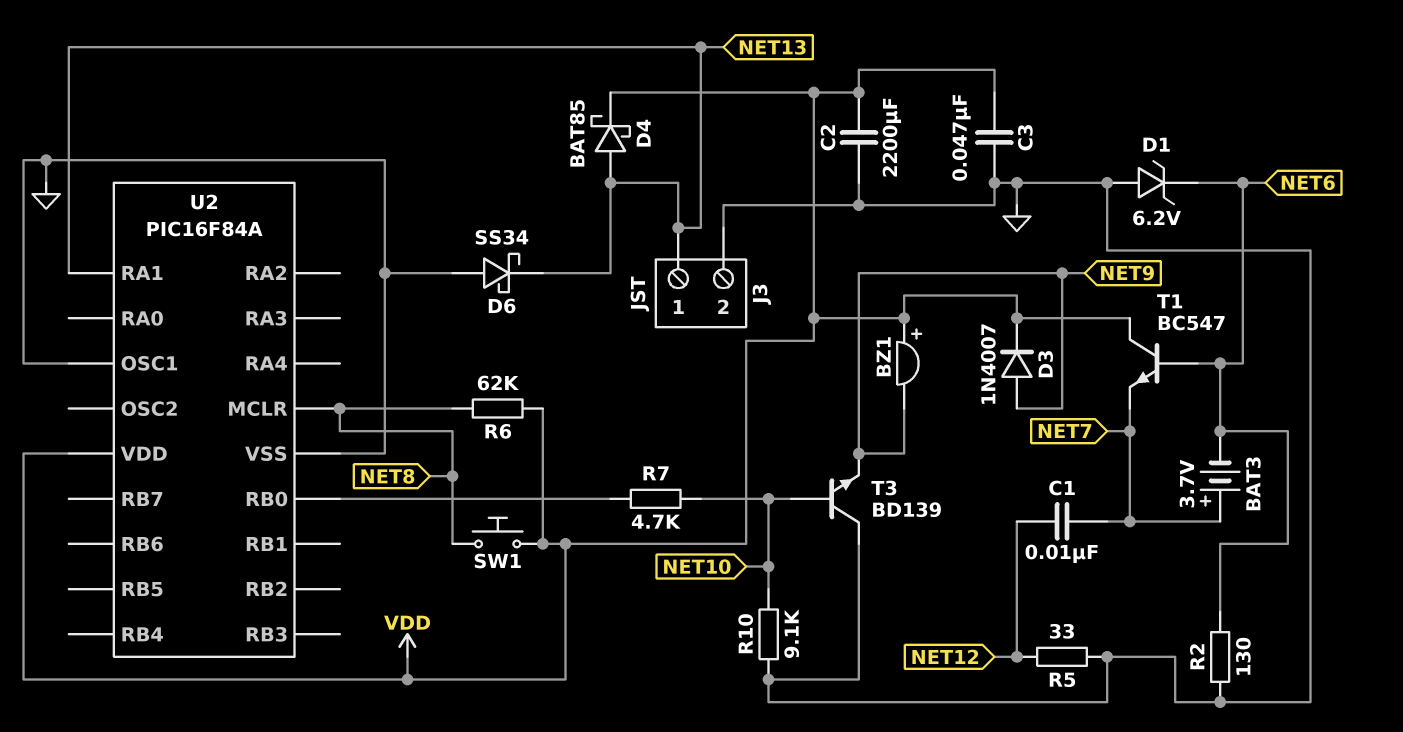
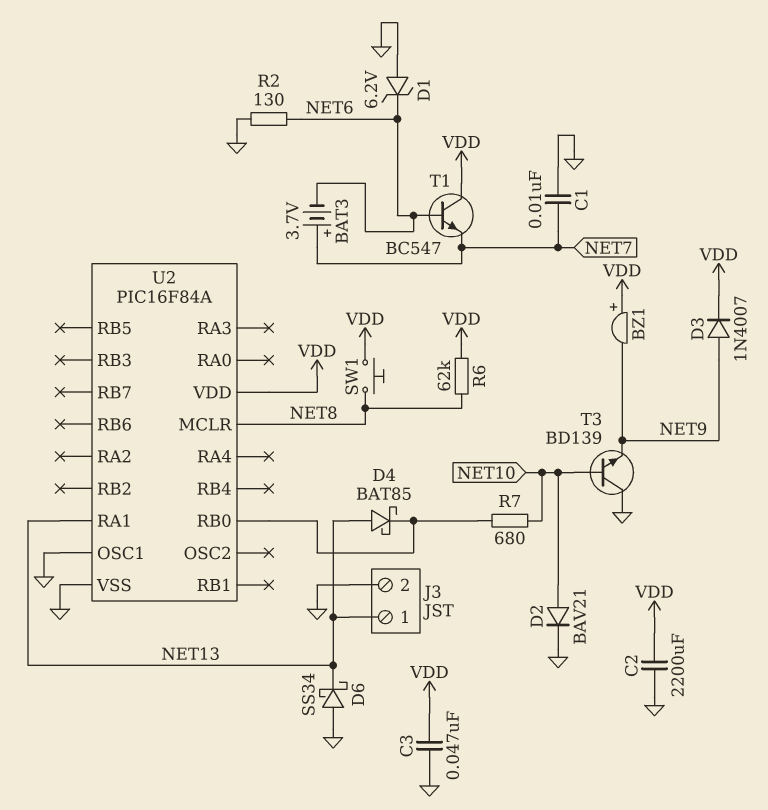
C1: 10nF (NET7, NET12) -> 10nF (GND, NET7)
D2: none -> diode BAV21 (A NET10, K GND)
D4: schottky BAT85 (A NET13, K VDD) -> schottky BAT85 (A NET13, K U2/RB0)
R5: 33 (GND, NET12) -> none
R7: 4.7k (NET10, U2/RB0) -> 680 (NET10, U2/RB0)
R10: 9.1k (GND, NET10) -> none

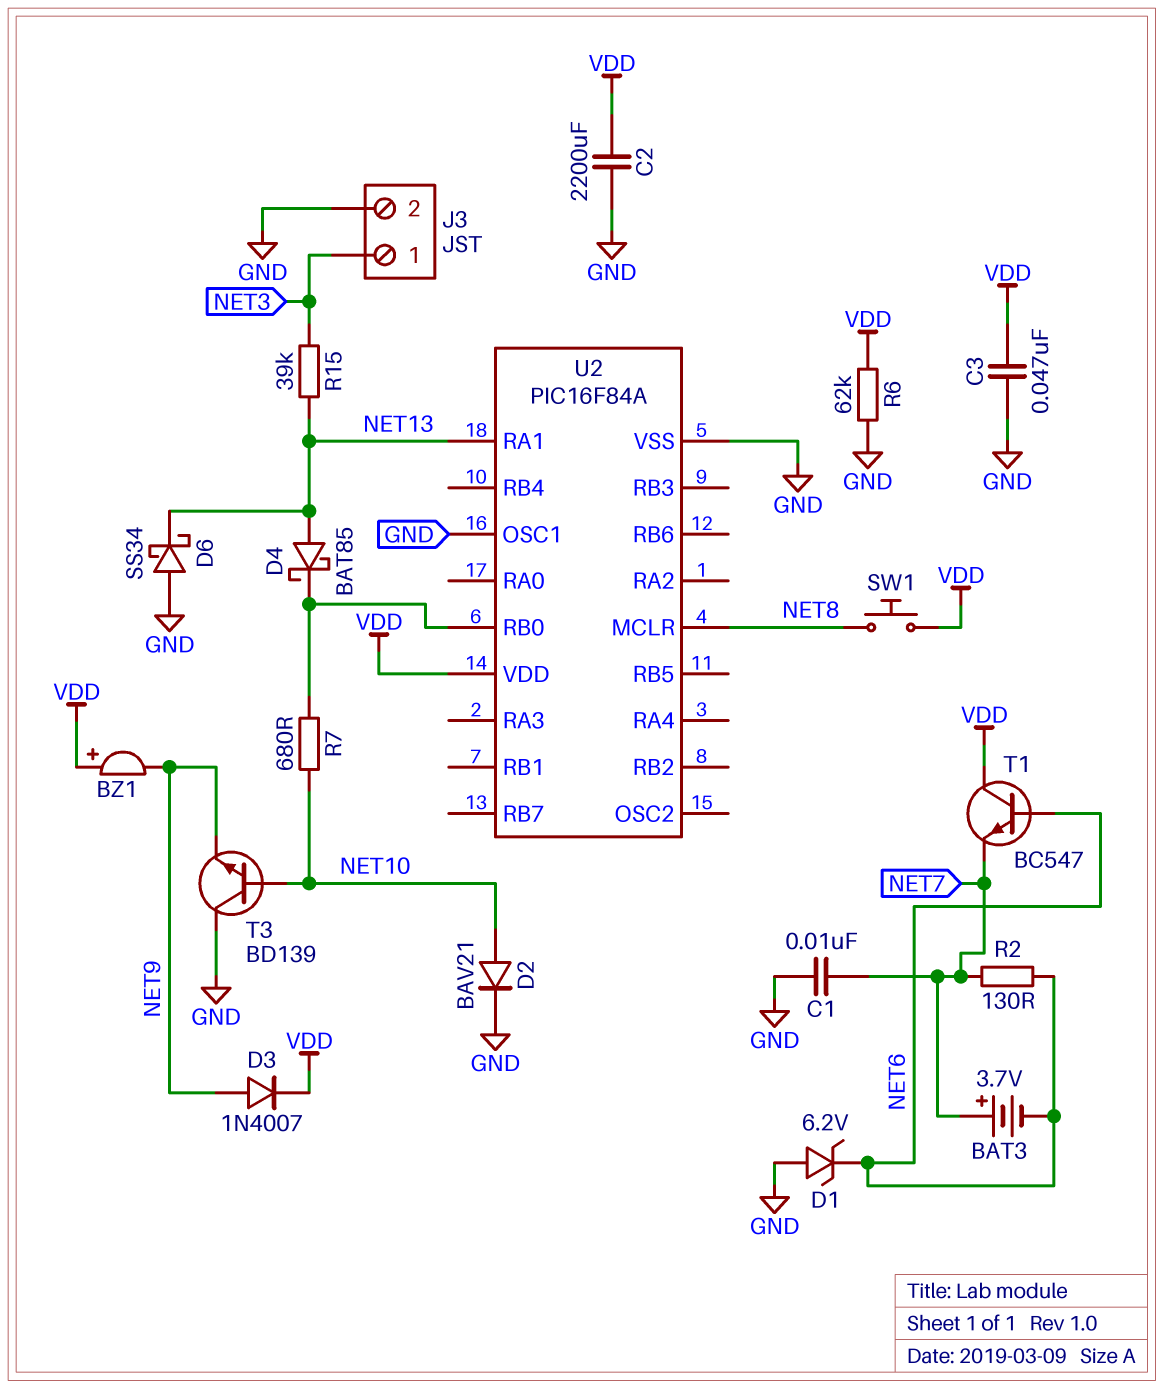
J3 pin 1: NET13 -> NET3
R2: 130 (GND, NET6) -> 130 (NET6, NET7)
R6: 62k (NET8, VDD) -> 62k (GND, VDD)
R15: none -> 39k (NET3, NET13)

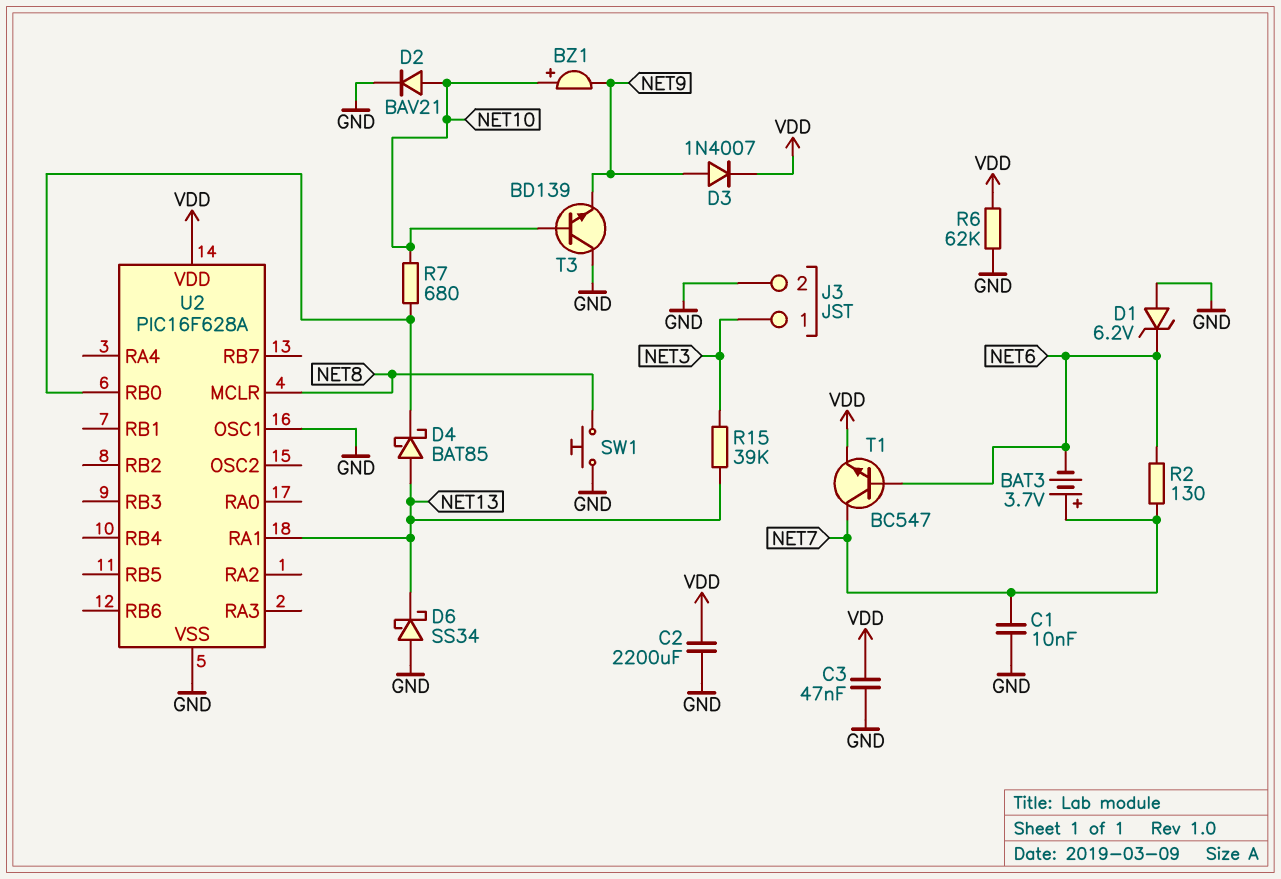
BZ1: buzzer (plus VDD, minus NET9) -> buzzer (plus NET10, minus NET9)
SW1: button (NET8, VDD) -> button (GND, NET8)
T1: NPN BC547 (B NET6, C VDD, E NET7) -> NPN BC547 (B NET6, C NET7, E VDD)
U2: PIC16F84A -> PIC16F628A

